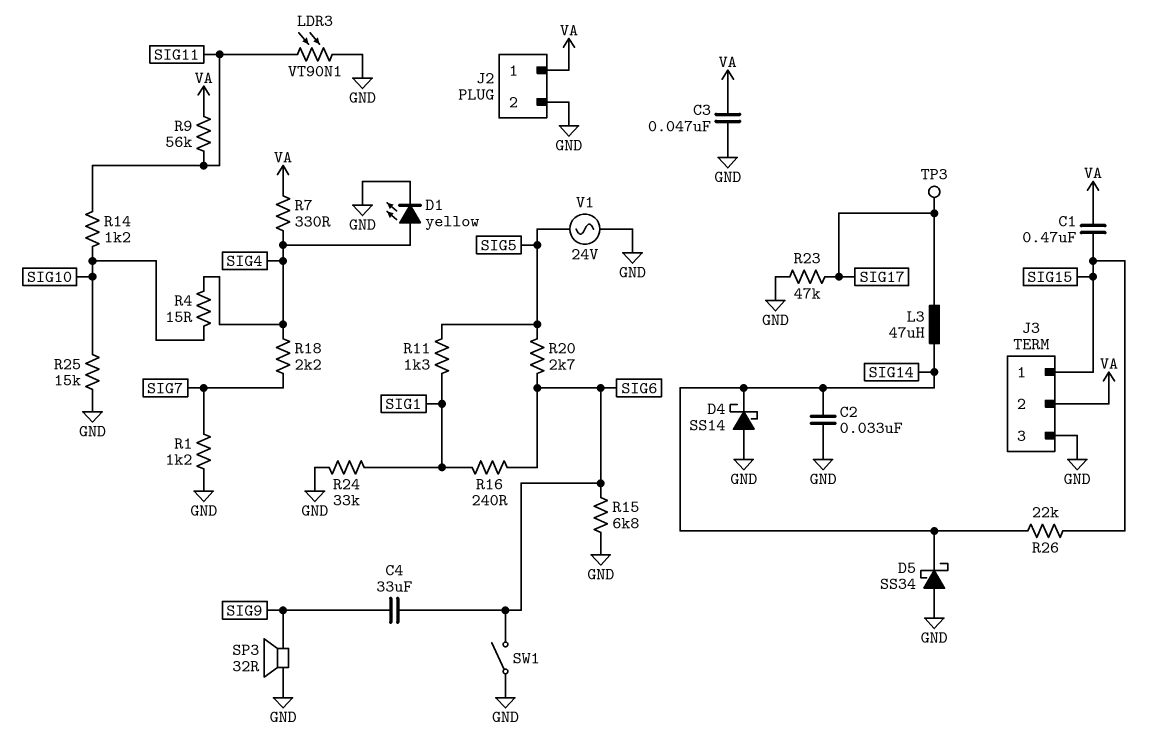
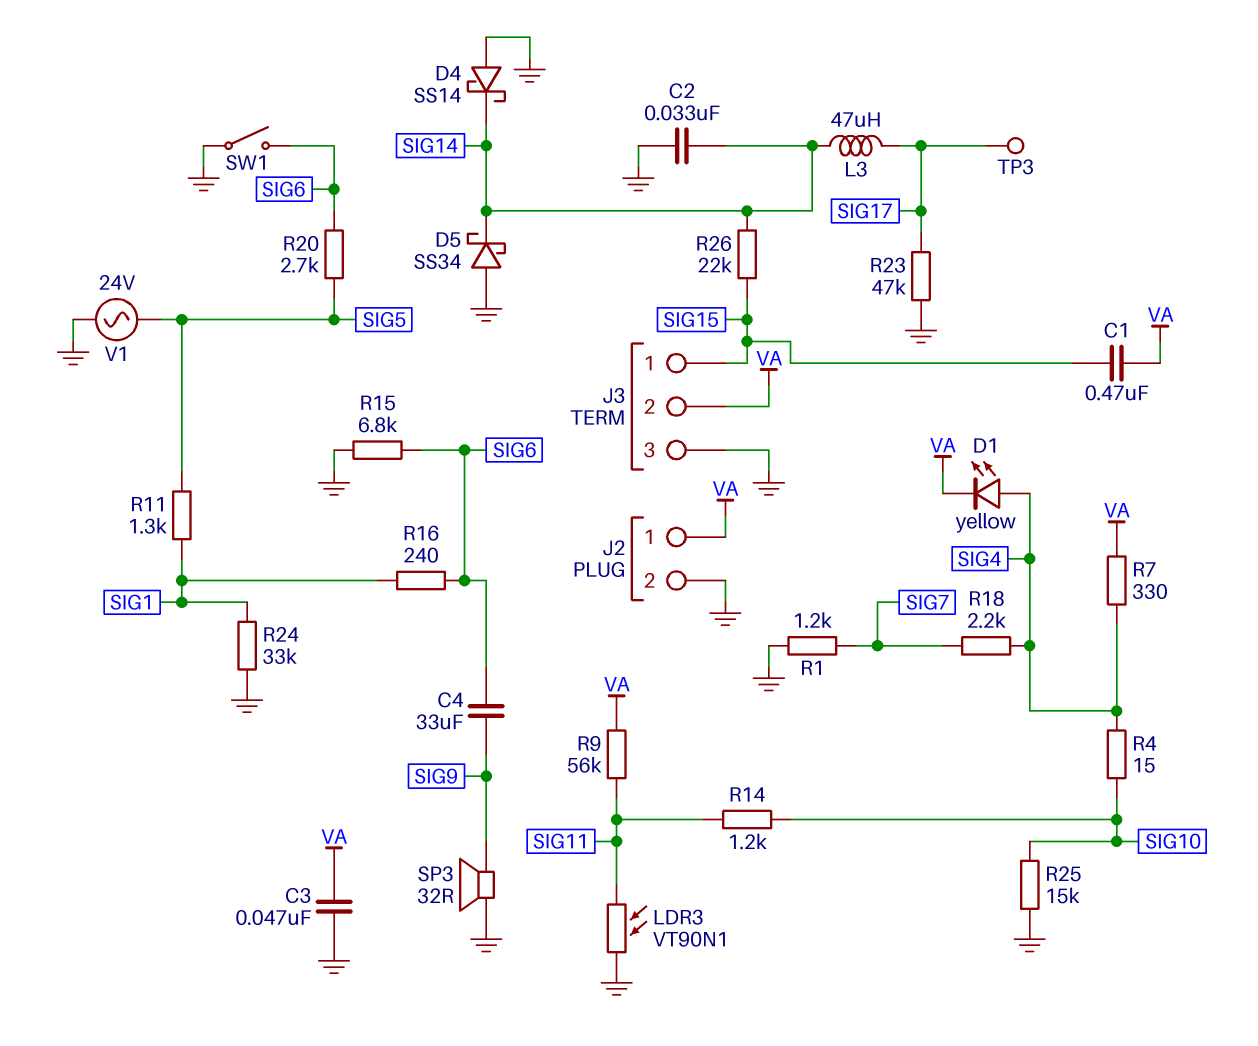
D1: LED yellow (A SIG4, K GND) -> LED yellow (A SIG4, K VA)

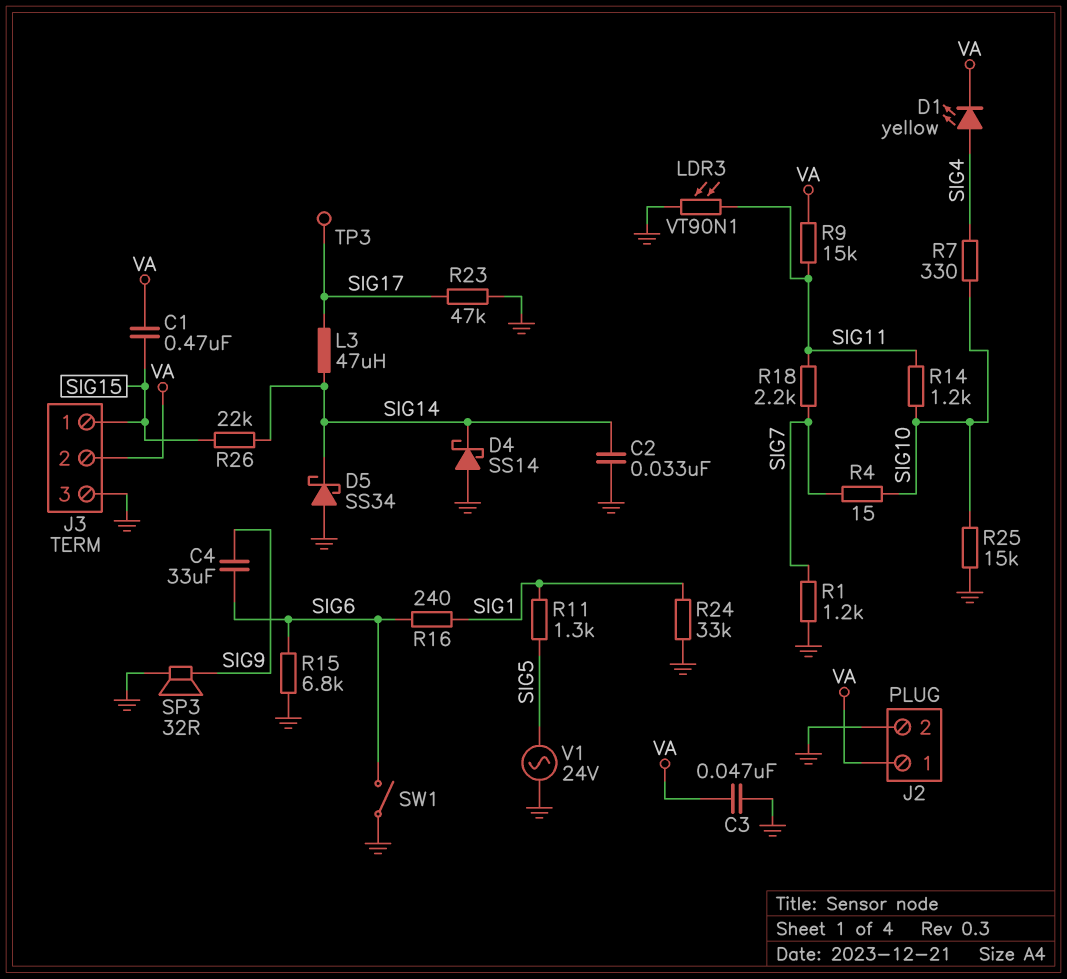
R4: 15 (SIG4, SIG10) -> 15 (SIG7, SIG10)
R7: 330 (SIG4, VA) -> 330 (SIG4, SIG10)
R9: 56k (SIG11, VA) -> 15k (SIG11, VA)
R18: 2.2k (SIG4, SIG7) -> 2.2k (SIG7, SIG11)
R20: 2.7k (SIG5, SIG6) -> none

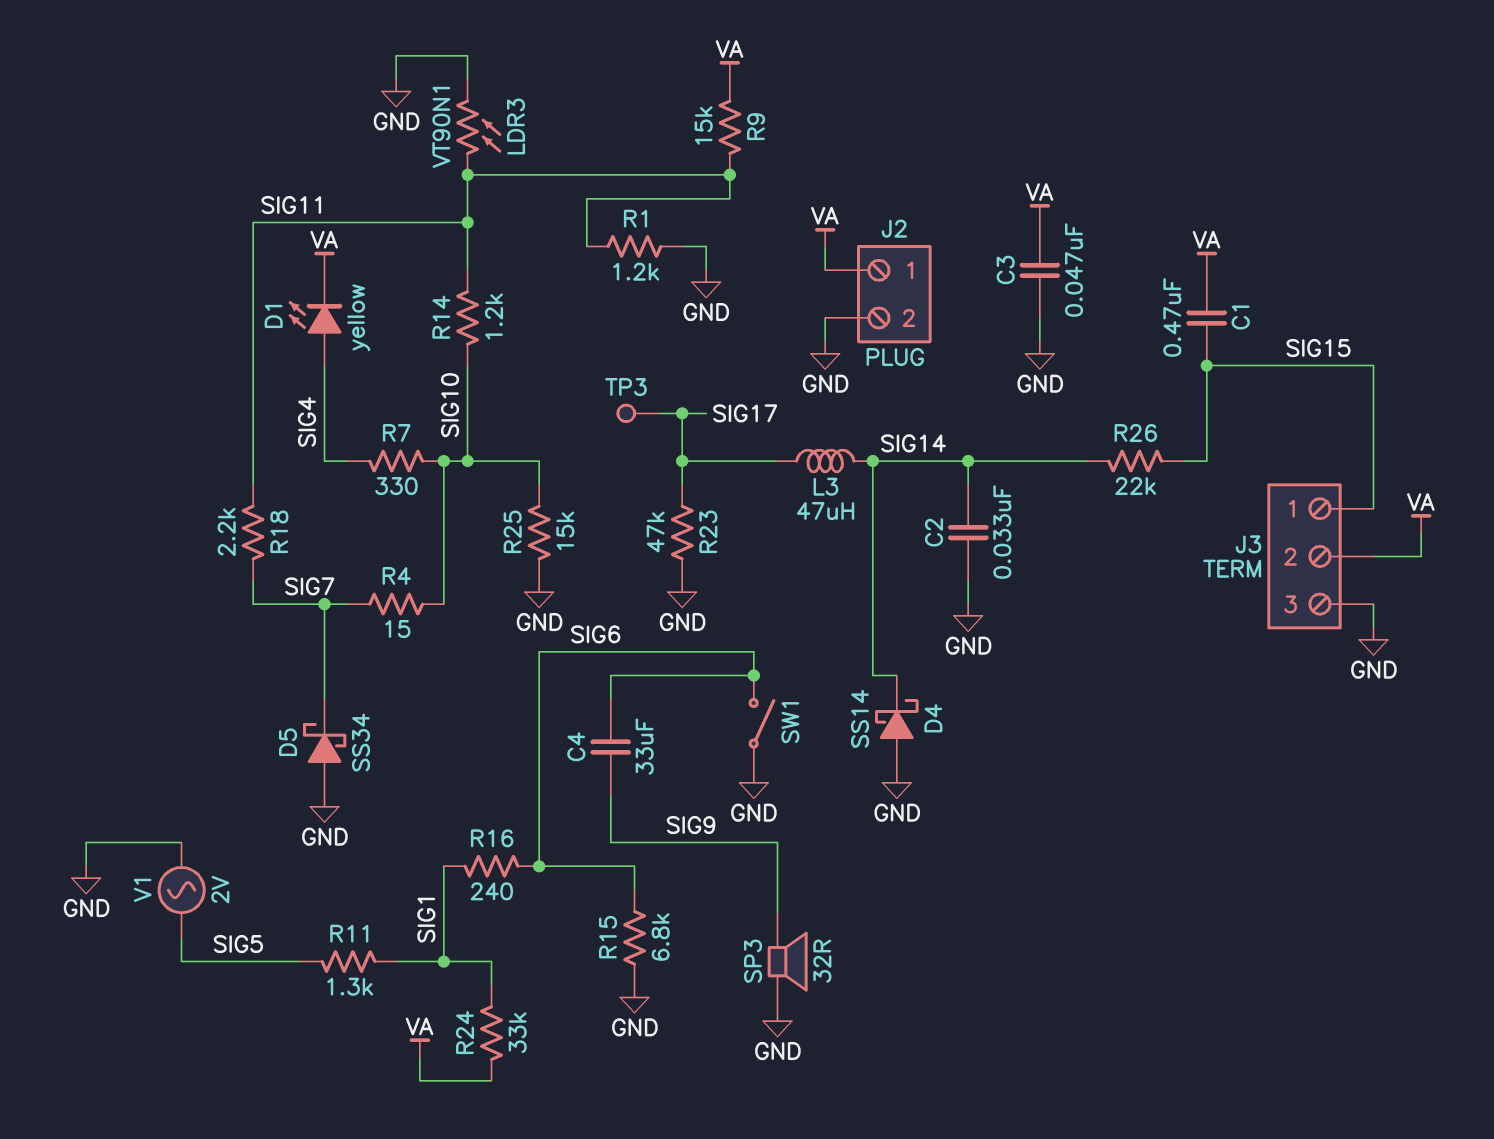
D5: schottky SS34 (A GND, K SIG14) -> schottky SS34 (A GND, K SIG7)
R1: 1.2k (GND, SIG7) -> 1.2k (GND, SIG11)
R24: 33k (GND, SIG1) -> 33k (SIG1, VA)
V1: AC 24V (GND, SIG5) -> AC 2V (GND, SIG5)

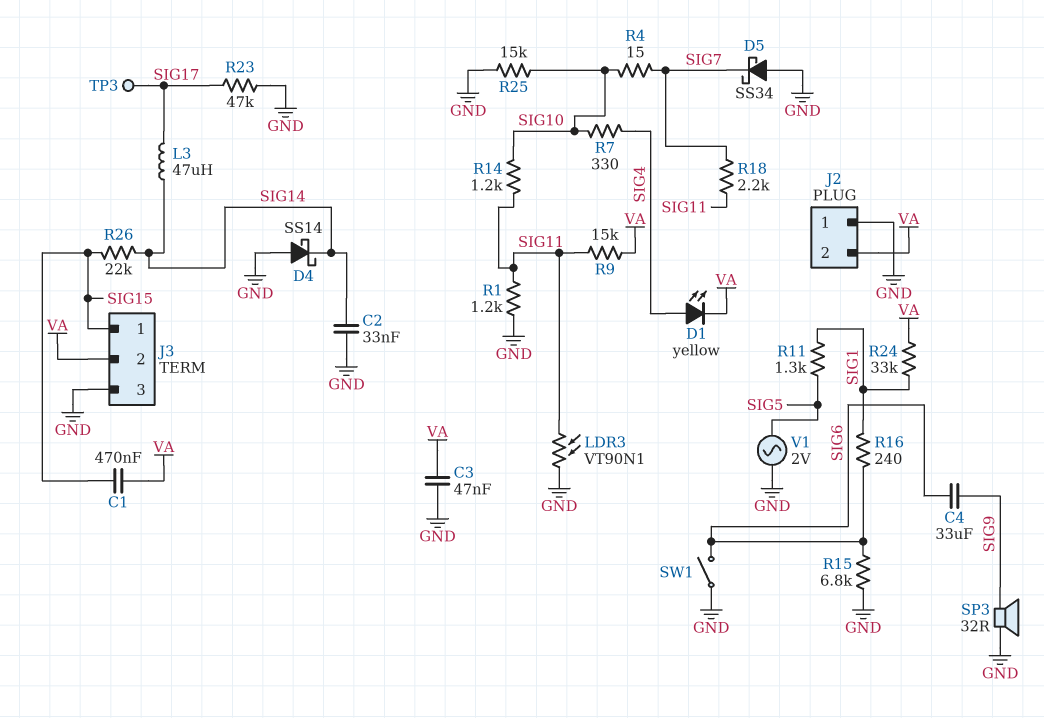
J2 pin 1: VA -> GND
J2 pin 2: GND -> VA

